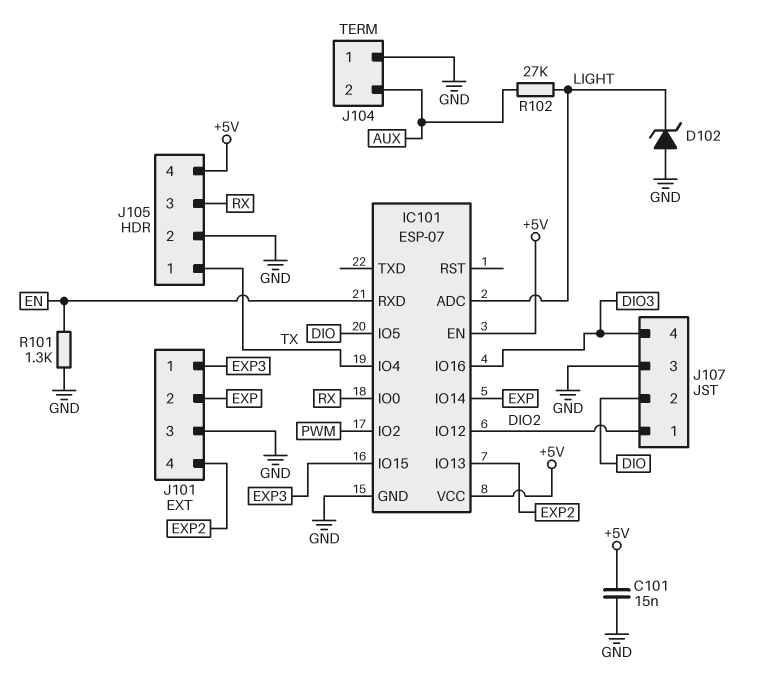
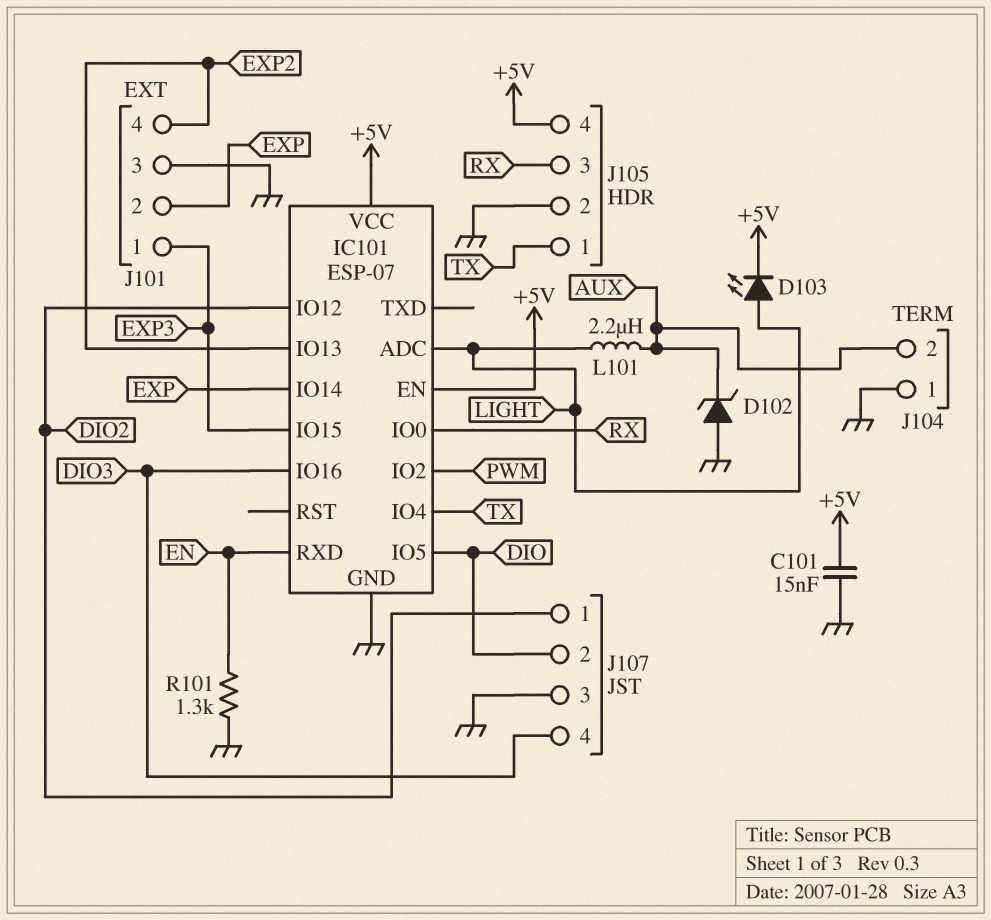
D102: zener (A GND, K LIGHT) -> zener (A GND, K AUX)
D103: none -> LED (A LIGHT, K +5V)
L101: none -> 2.2uH (AUX, LIGHT)
R102: 27k (AUX, LIGHT) -> none

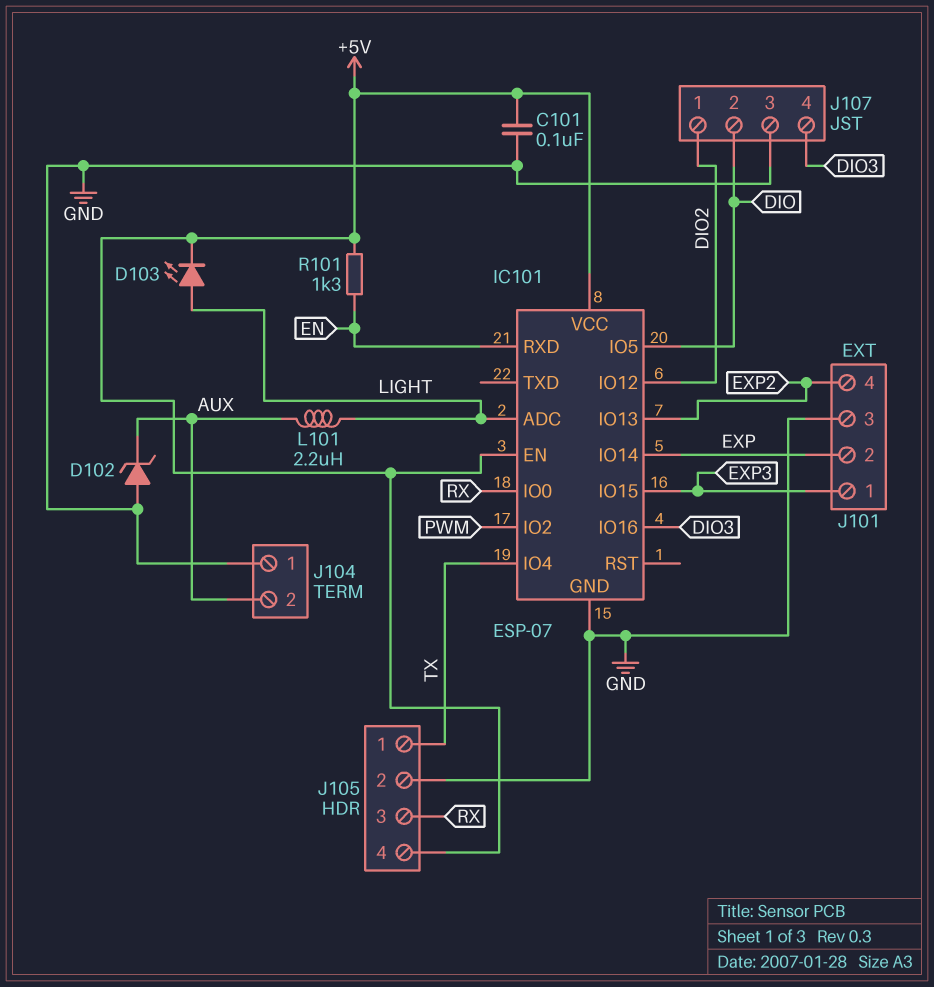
C101: 15nF (+5V, GND) -> 100nF (+5V, GND)
R101: 1.3k (EN, GND) -> 1.3k (+5V, EN)

